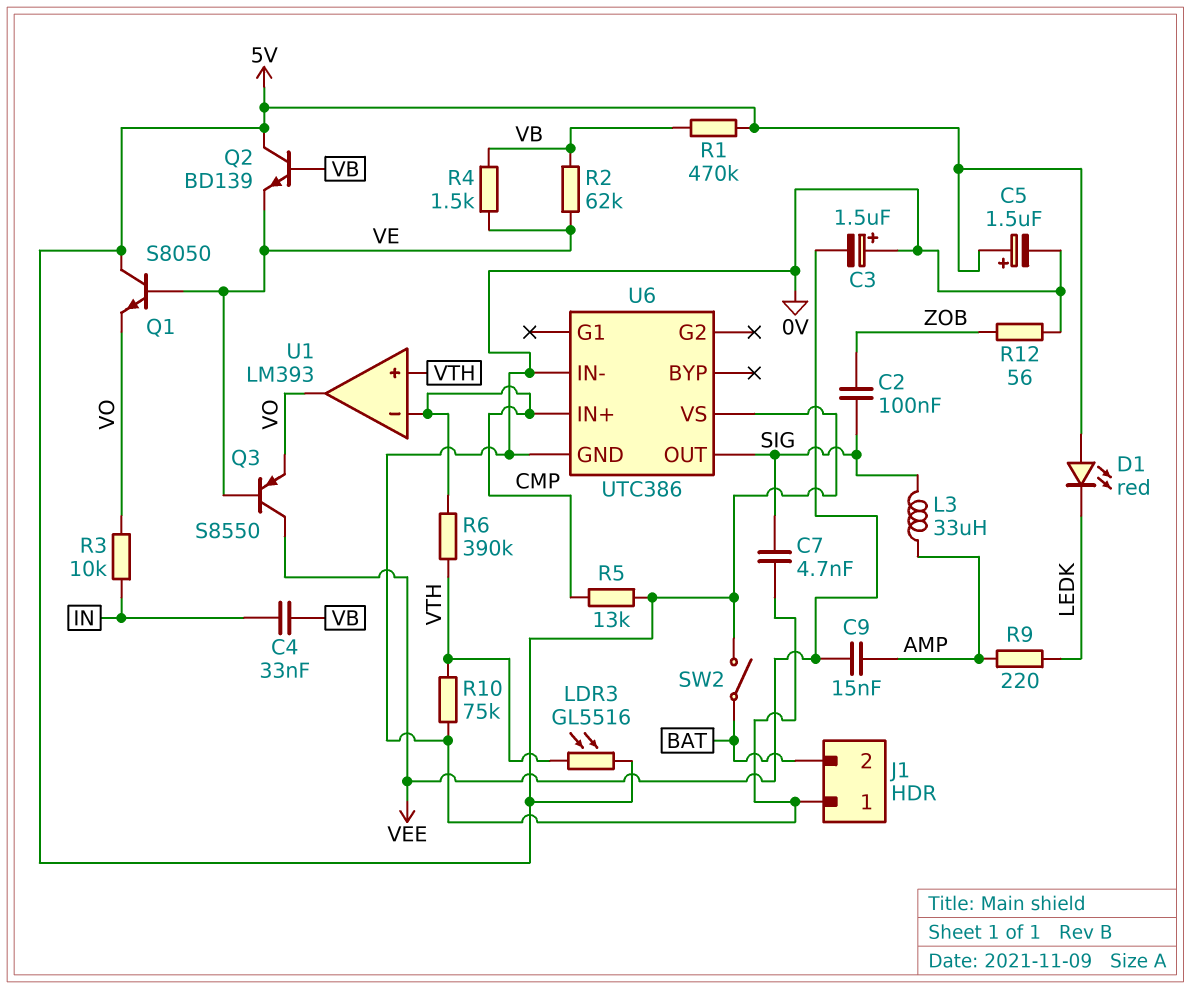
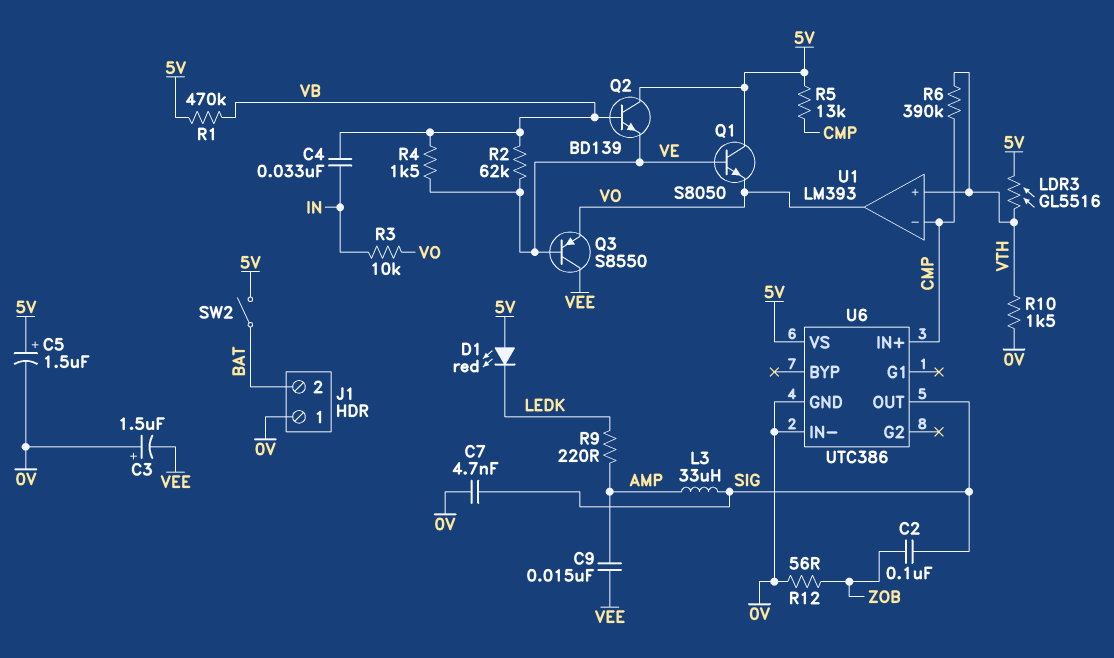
R10: 75k (0V, VTH) -> 1.5k (0V, VTH)

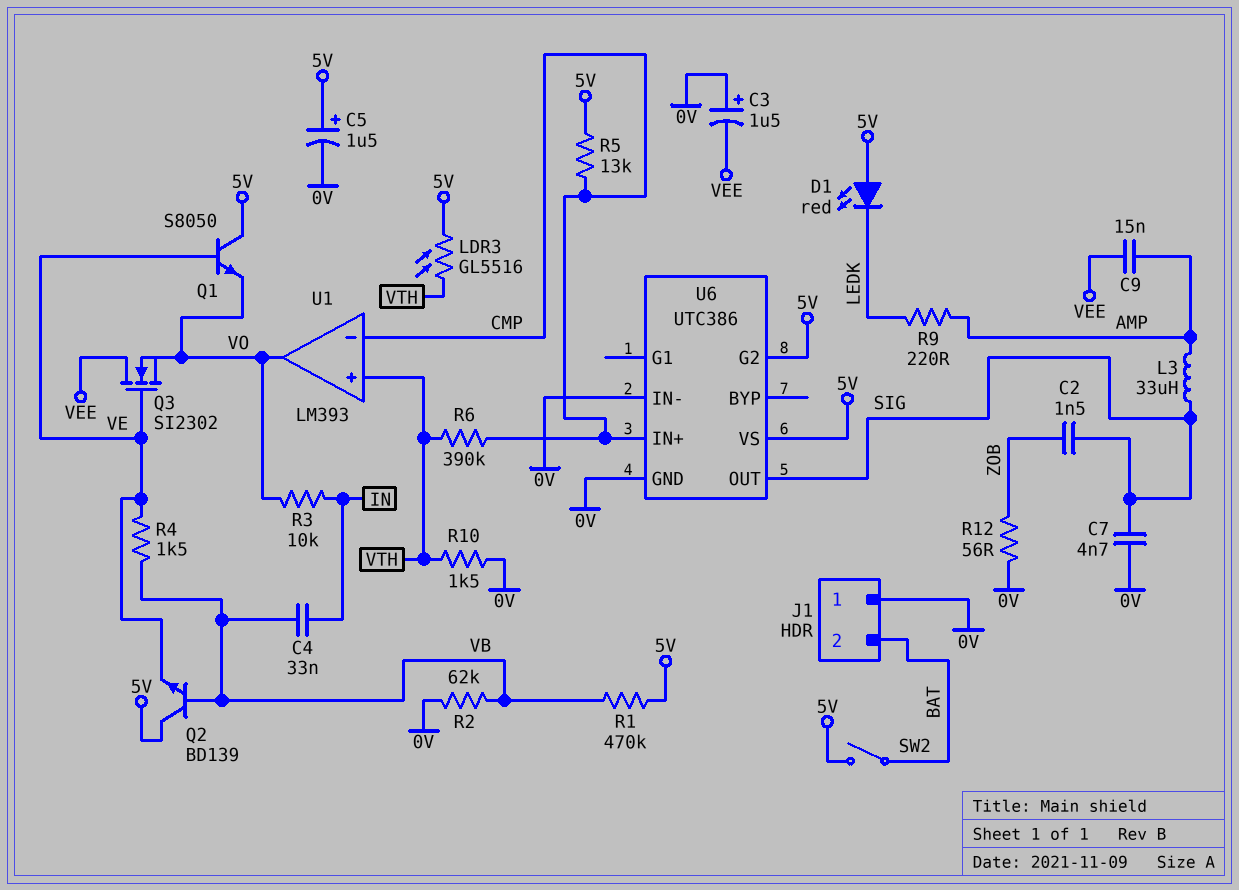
C2: 100nF (SIG, ZOB) -> 1.5nF (SIG, ZOB)
Q3: PNP S8550 (B VE, C VEE, E VO) -> NMOS SI2302 (G VE, D VEE, S VO)
R2: 62k (VB, VE) -> 62k (0V, VB)
U6 pin G2: none -> 5V

